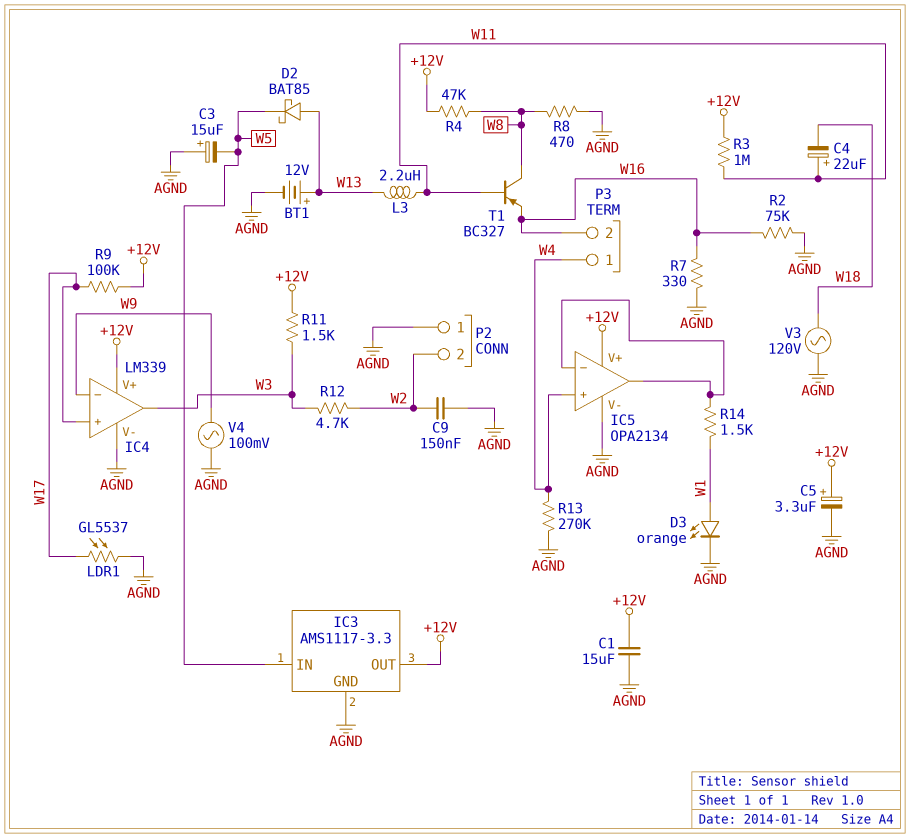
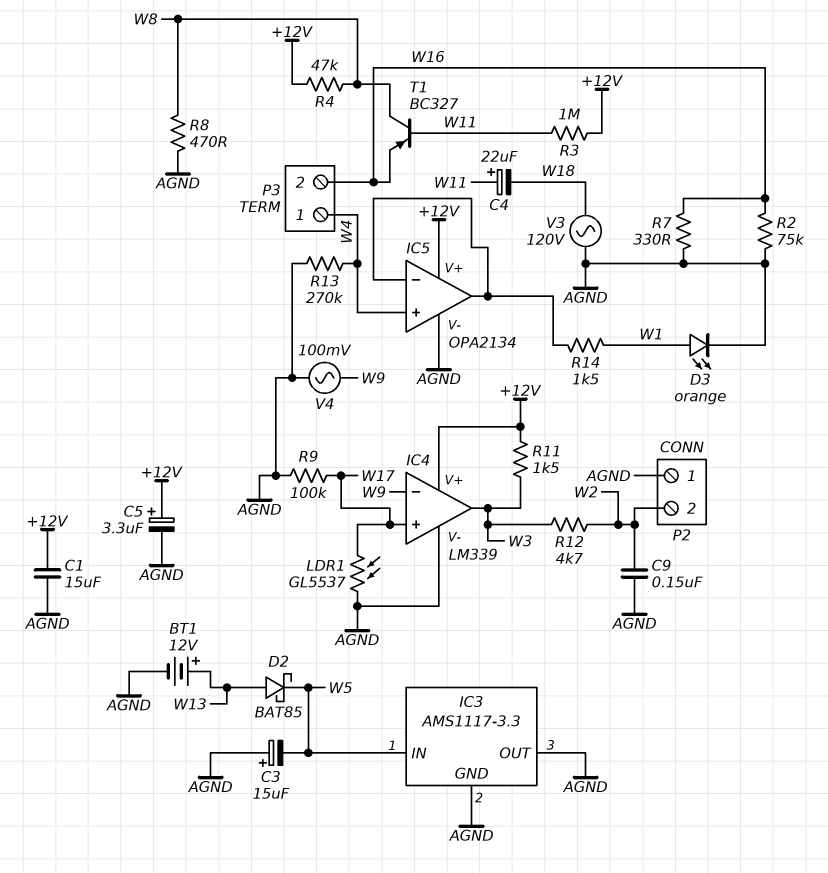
IC3 pin OUT: +12V -> AGND
L3: 2.2uH (W11, W13) -> none
R9: 100k (+12V, W17) -> 100k (AGND, W17)

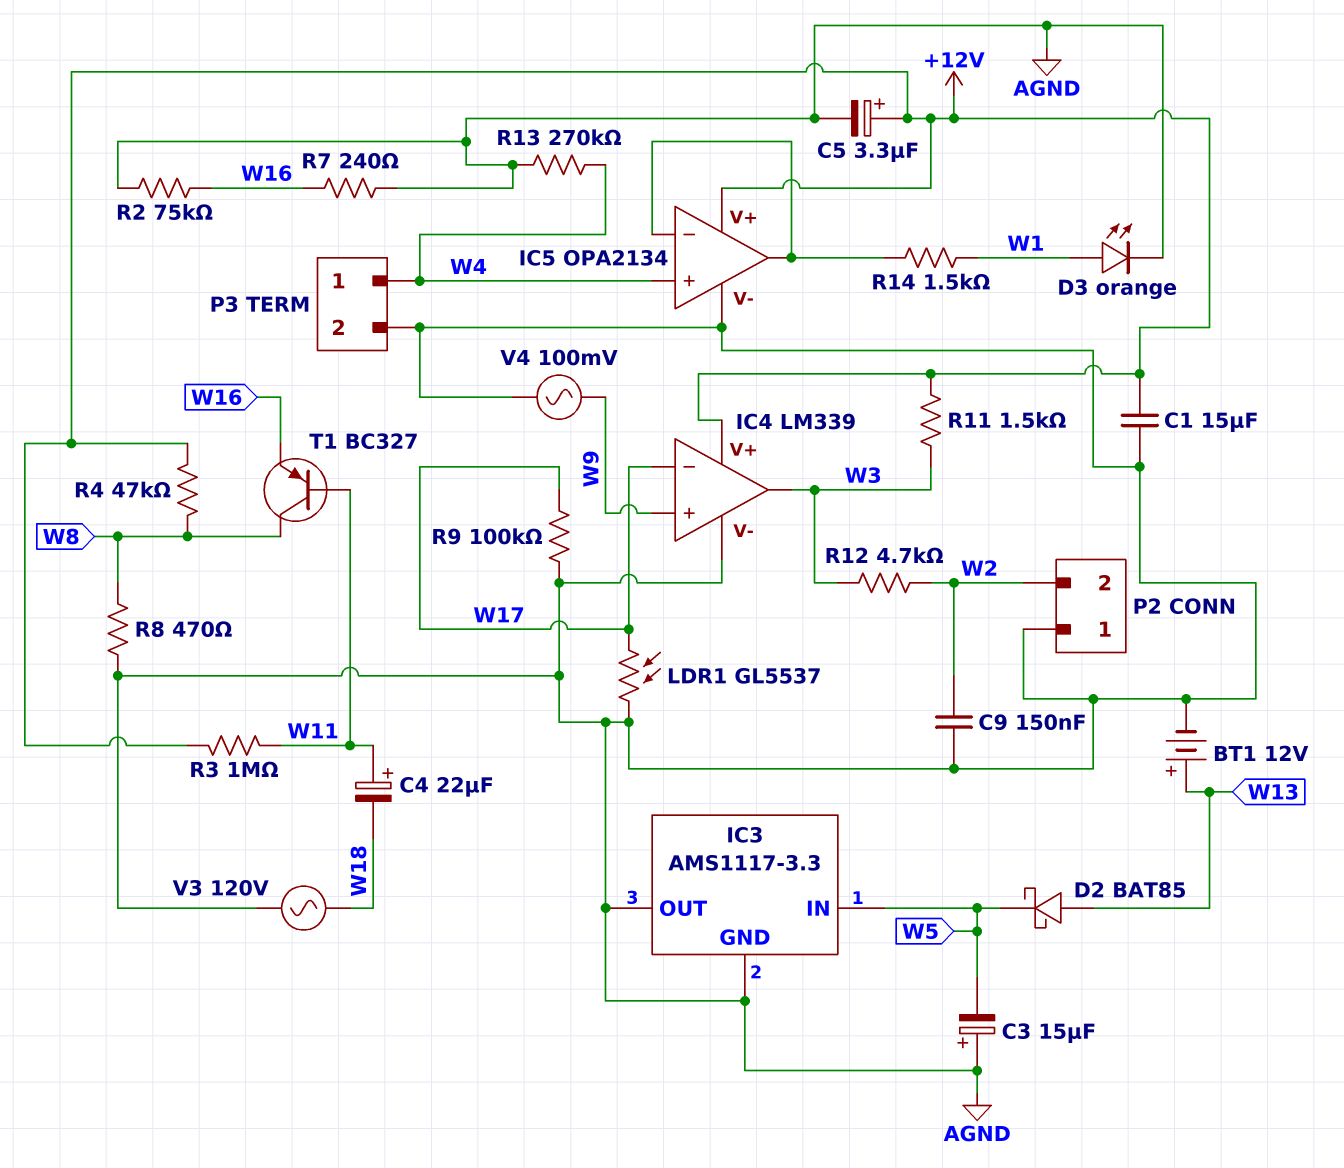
IC4 pin in+: W17 -> W9
IC4 pin in-: W9 -> W17
P3 pin 2: W16 -> AGND
R7: 330 (AGND, W16) -> 240 (AGND, W16)

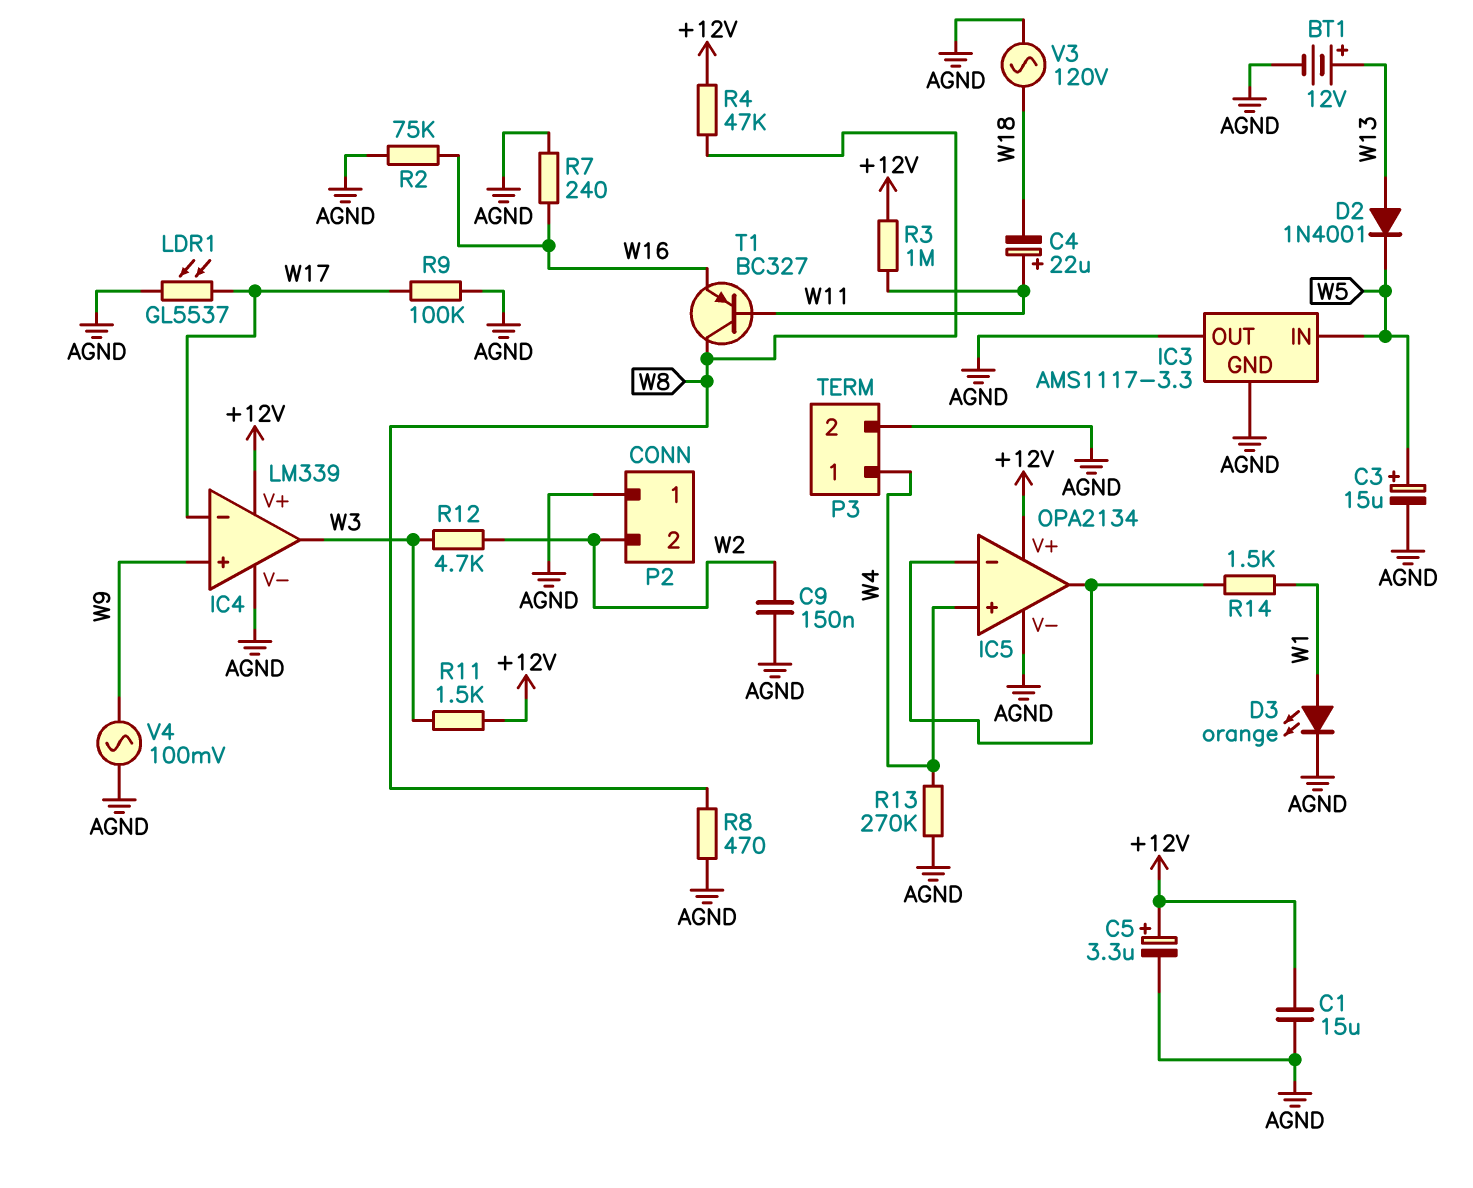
C3: 15uF (plus AGND, minus W5) -> 15uF (plus W5, minus AGND)
D2: schottky BAT85 (A W13, K W5) -> diode 1N4001 (A W13, K W5)

